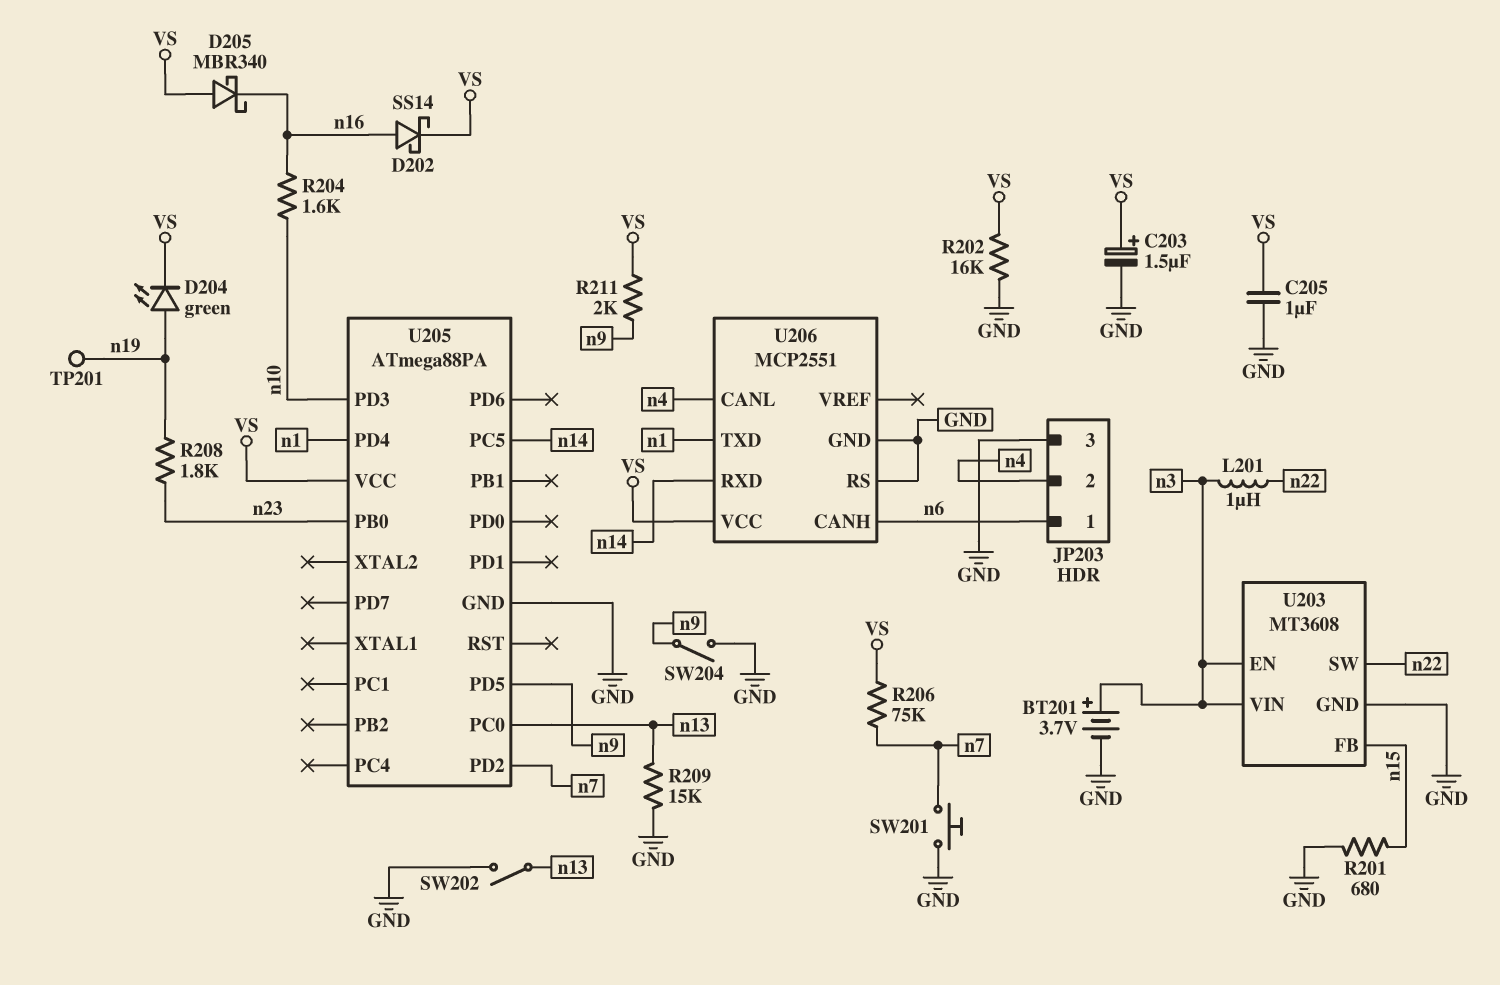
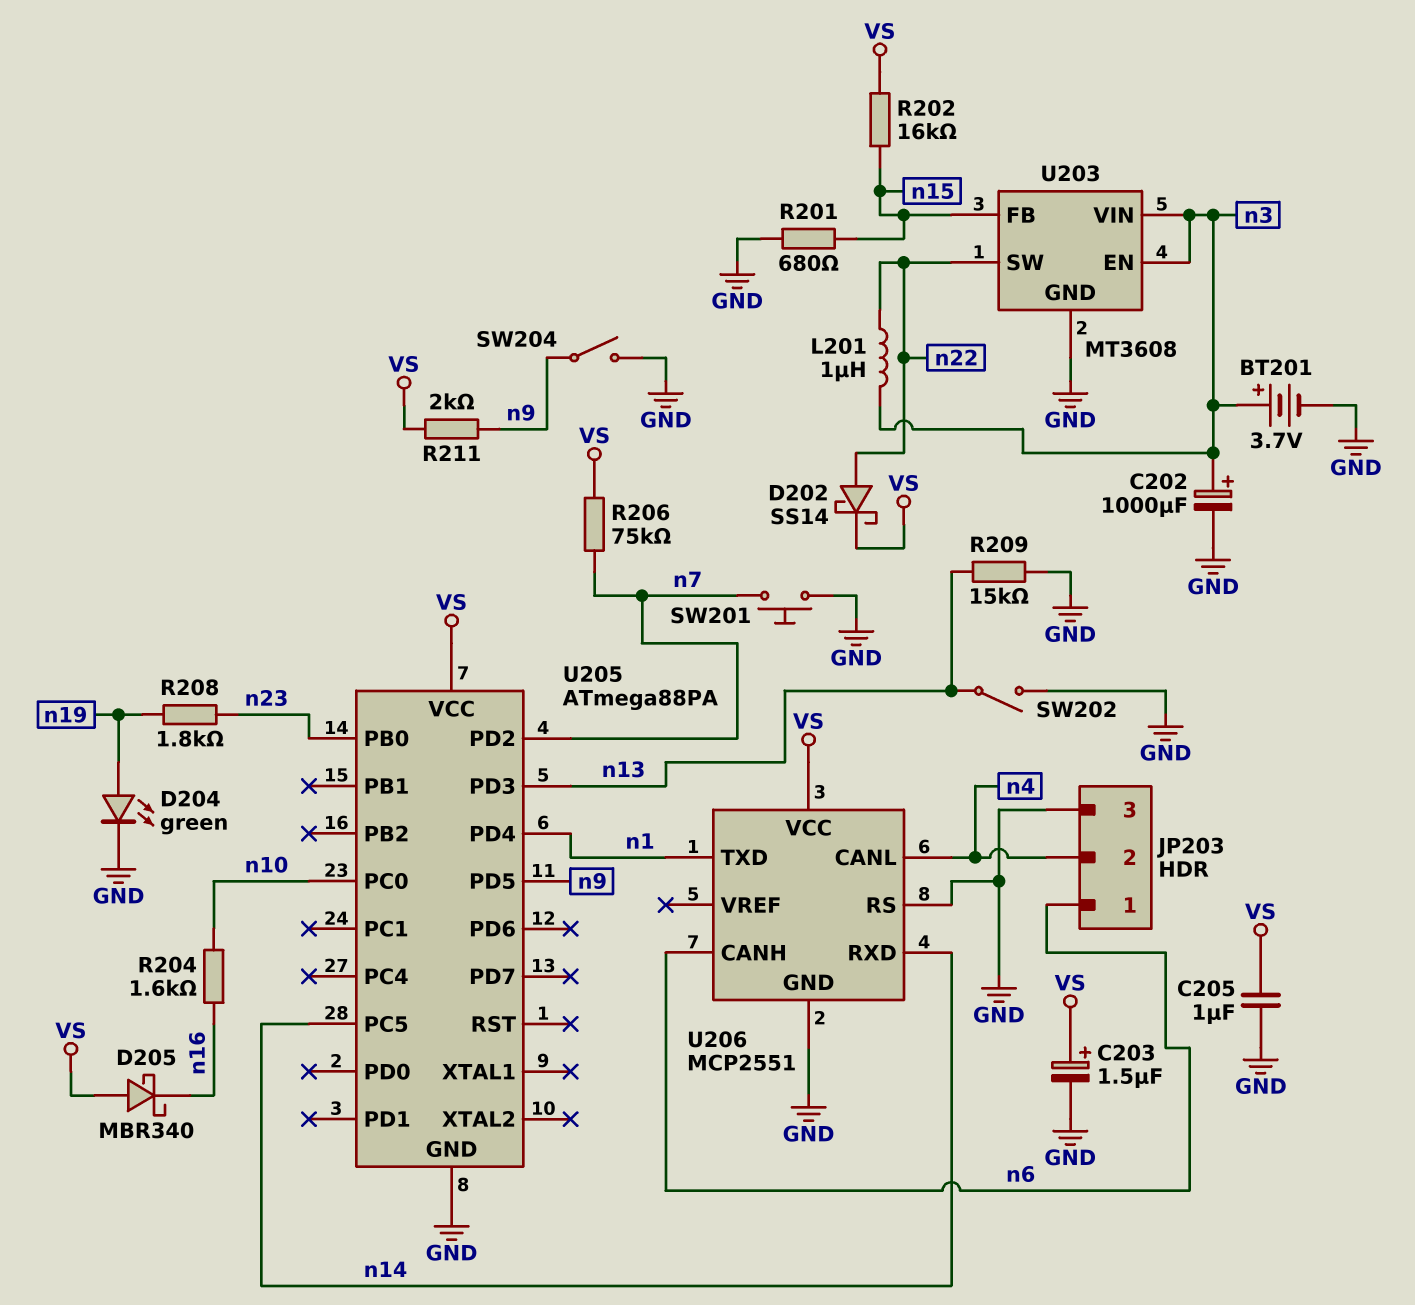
C202: none -> 1000uF (plus n3, minus GND)
D202: schottky SS14 (A n16, K VS) -> schottky SS14 (A n22, K VS)
D204: LED green (A n19, K VS) -> LED green (A n19, K GND)
R202: 16k (GND, VS) -> 16k (VS, n15)
TP201: test point (n19) -> none
U205 pin PC0: n13 -> n10
U205 pin PD3: n10 -> n13

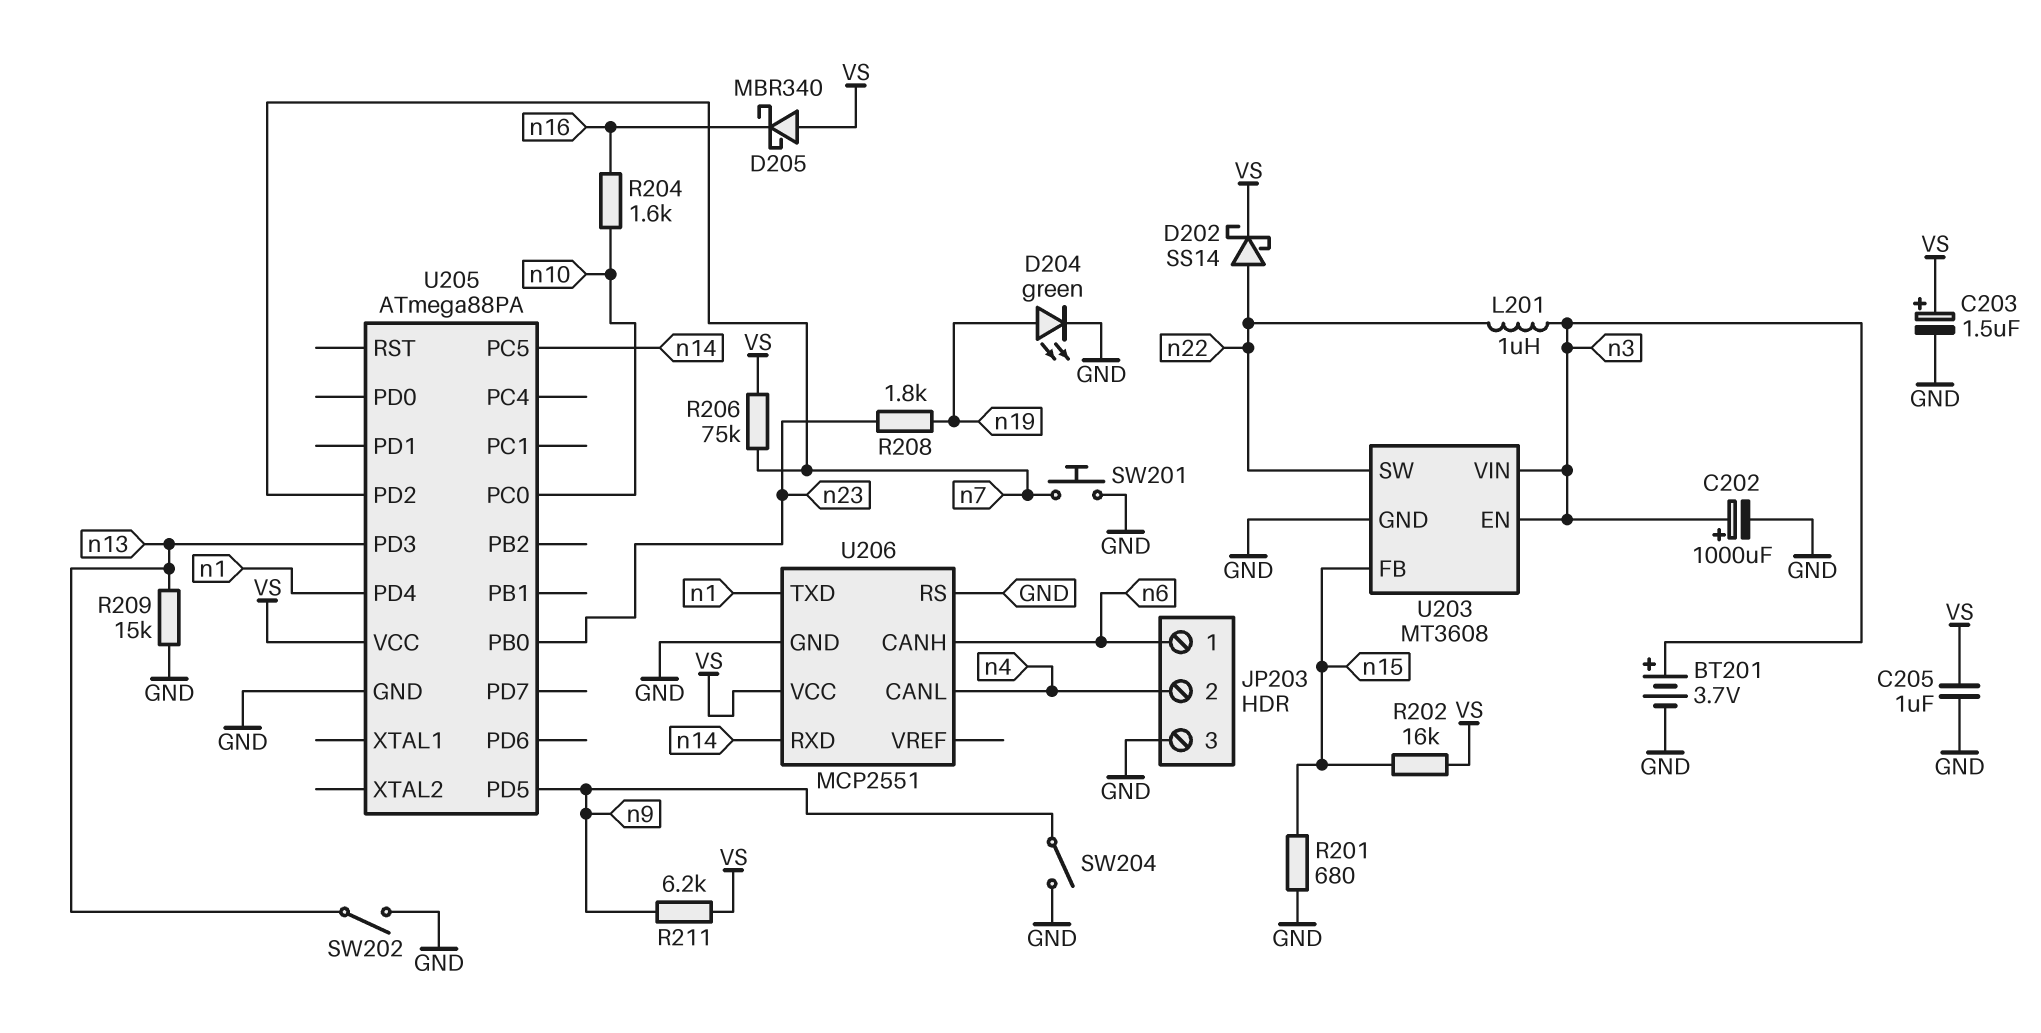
R211: 2k (VS, n9) -> 6.2k (VS, n9)

